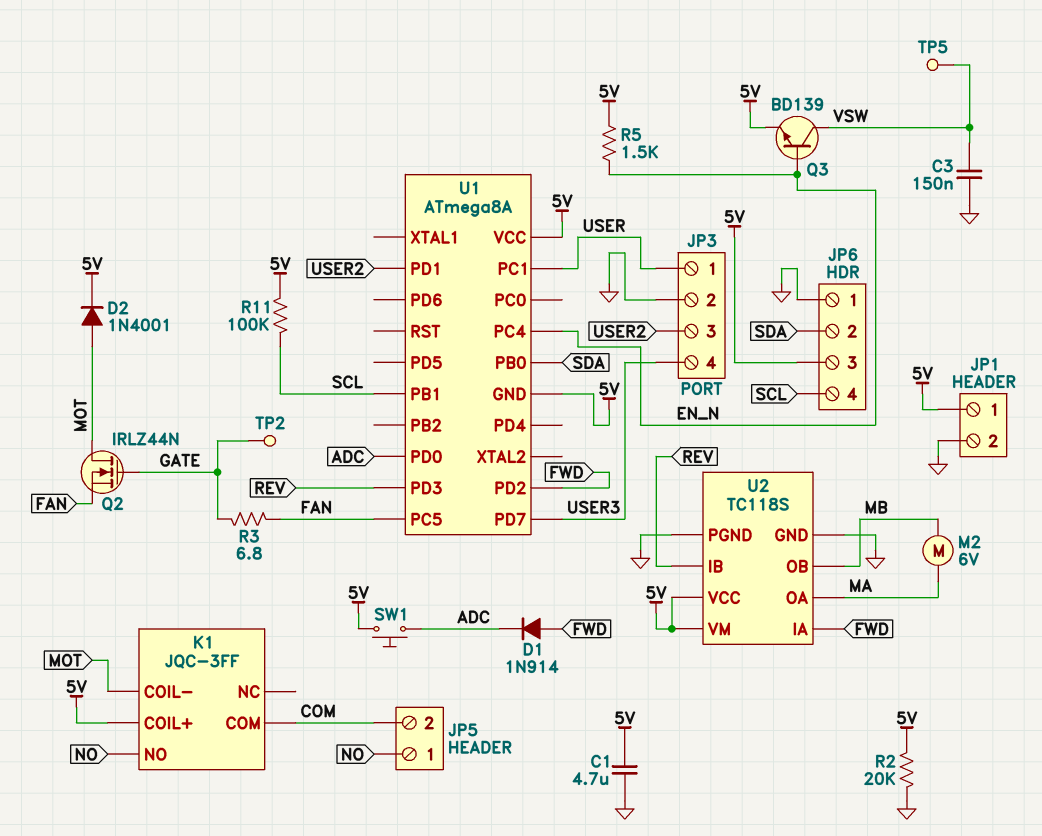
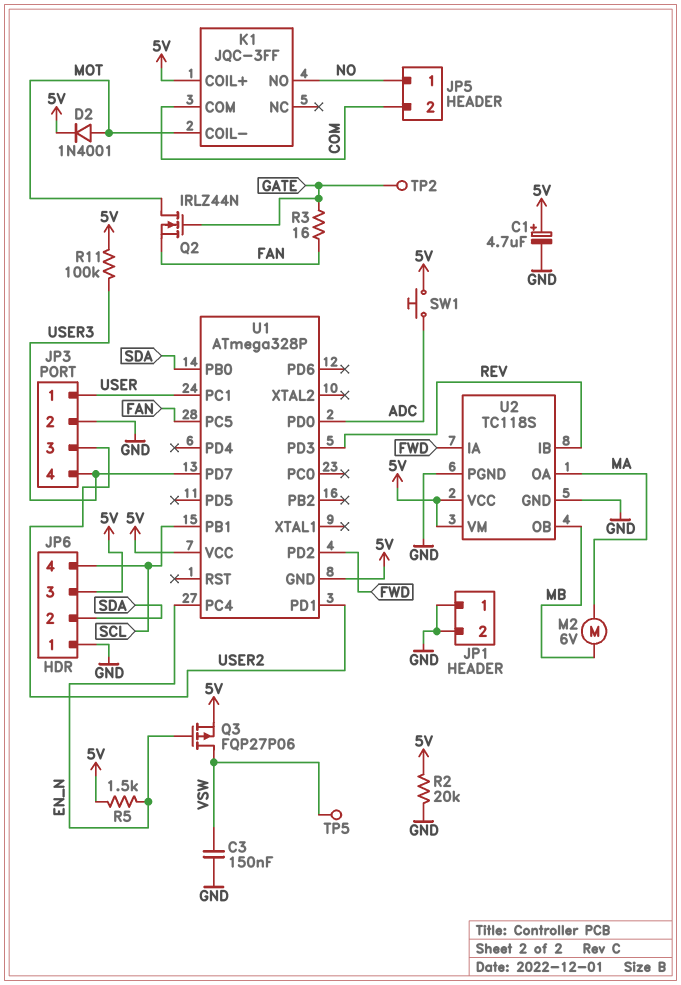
C1: 4.7uF (5V, GND) -> 4.7uF (plus 5V, minus GND)
D1: diode 1N914 (A FWD, K ADC) -> none
JP1 pin 1: 5V -> GND
Q3: NPN BD139 (B EN_N, C VSW, E 5V) -> PMOS FQP27P06 (G EN_N, D VSW, S 5V)
R3: 6.8 (FAN, GATE) -> 16 (FAN, GATE)
R11: 100k (5V, SCL) -> 100k (5V, USER3)
U1: ATmega8A -> ATmega328P

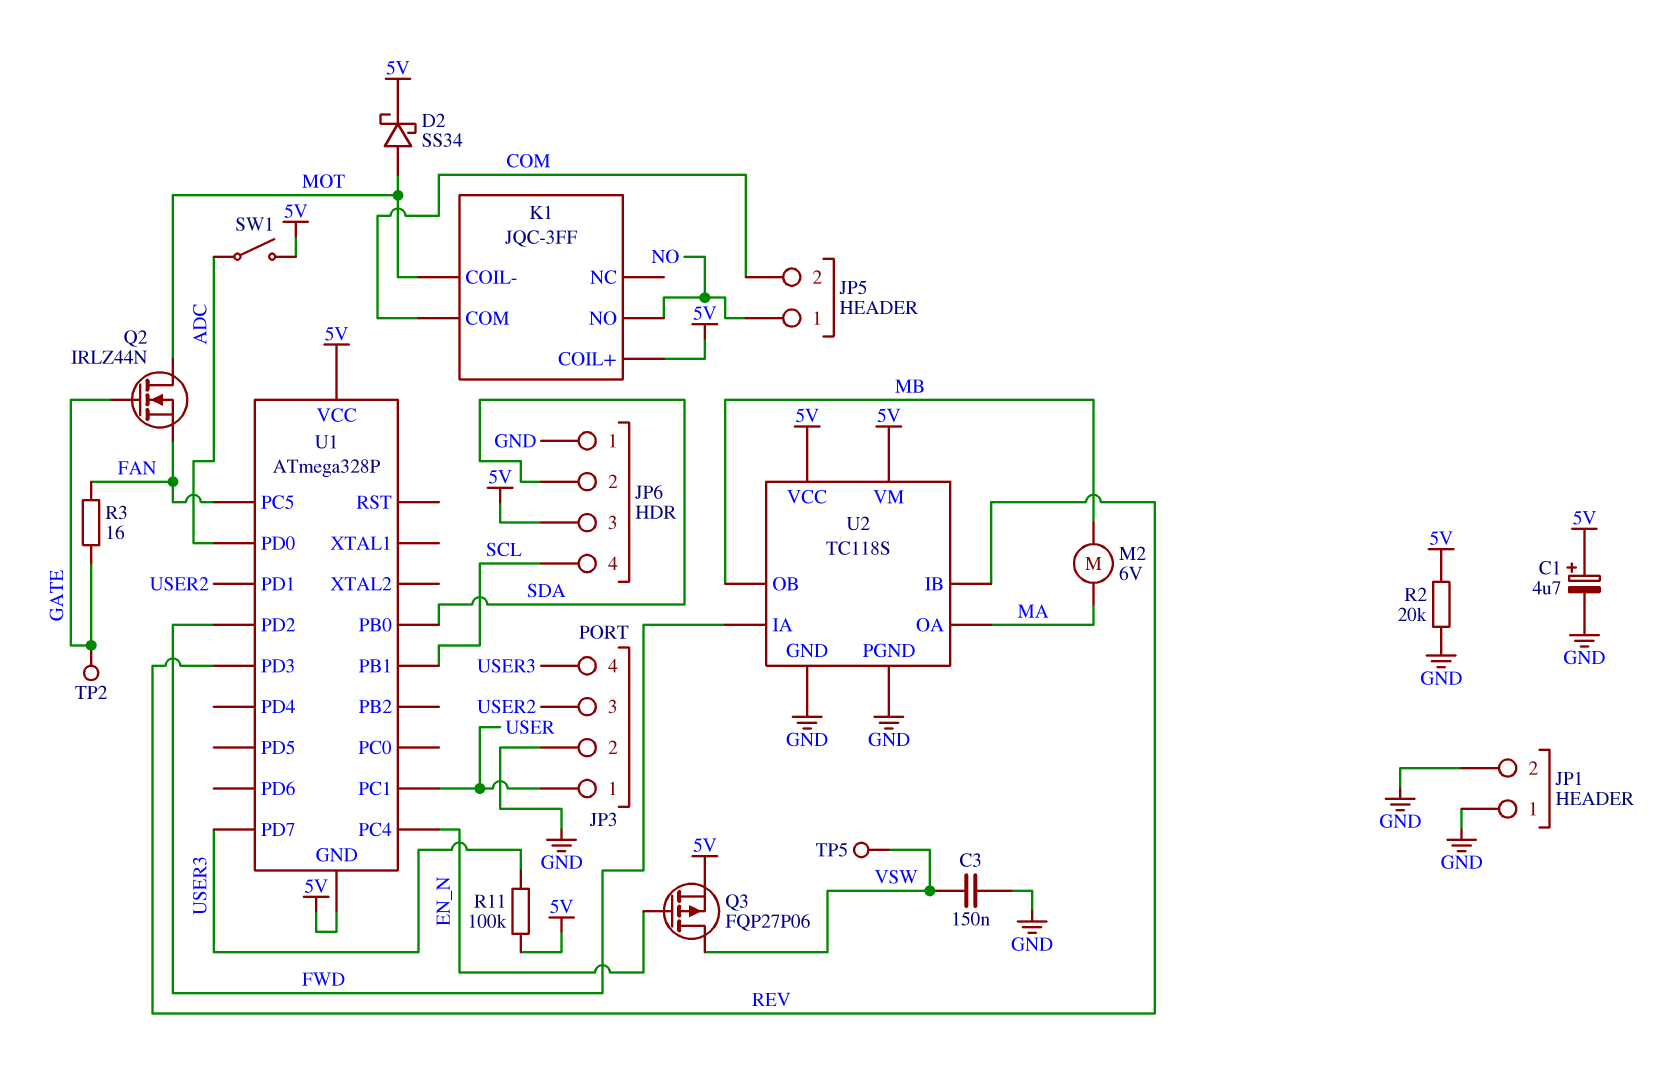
D2: diode 1N4001 (A MOT, K 5V) -> schottky SS34 (A MOT, K 5V)
R5: 1.5k (5V, EN_N) -> none
SW1: button (5V, ADC) -> switch (5V, ADC)

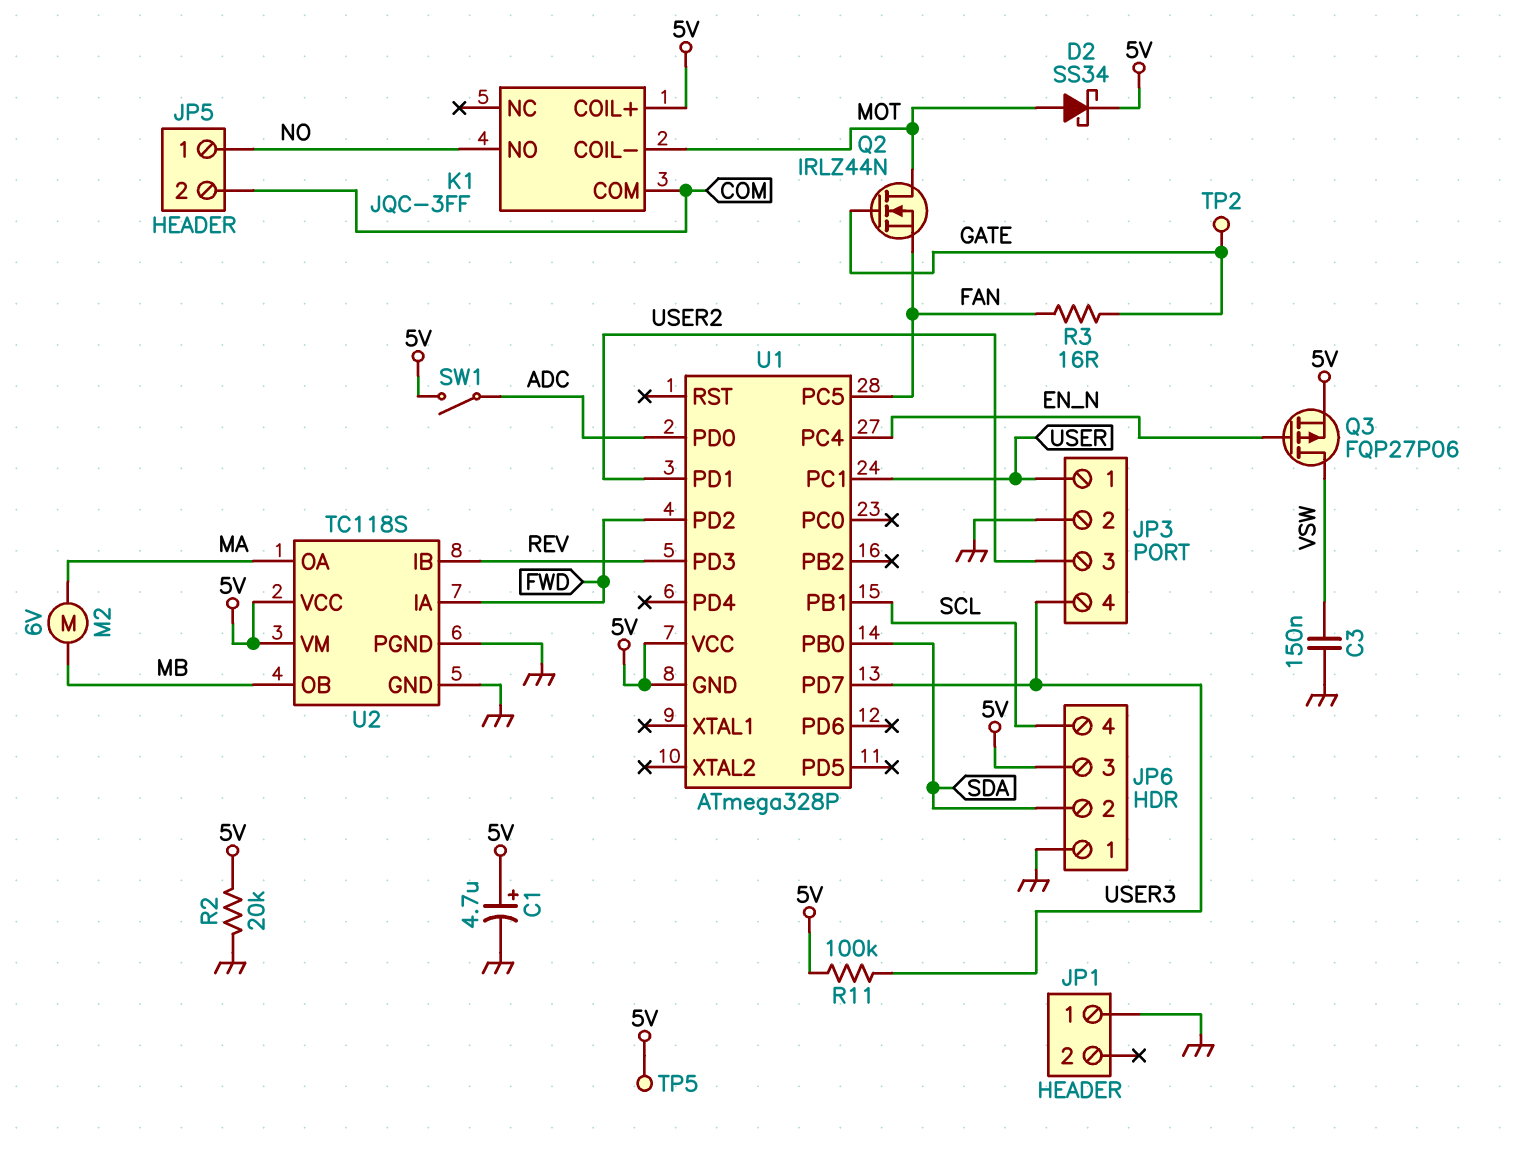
JP1 pin 2: GND -> none
TP5: test point (VSW) -> test point (5V)

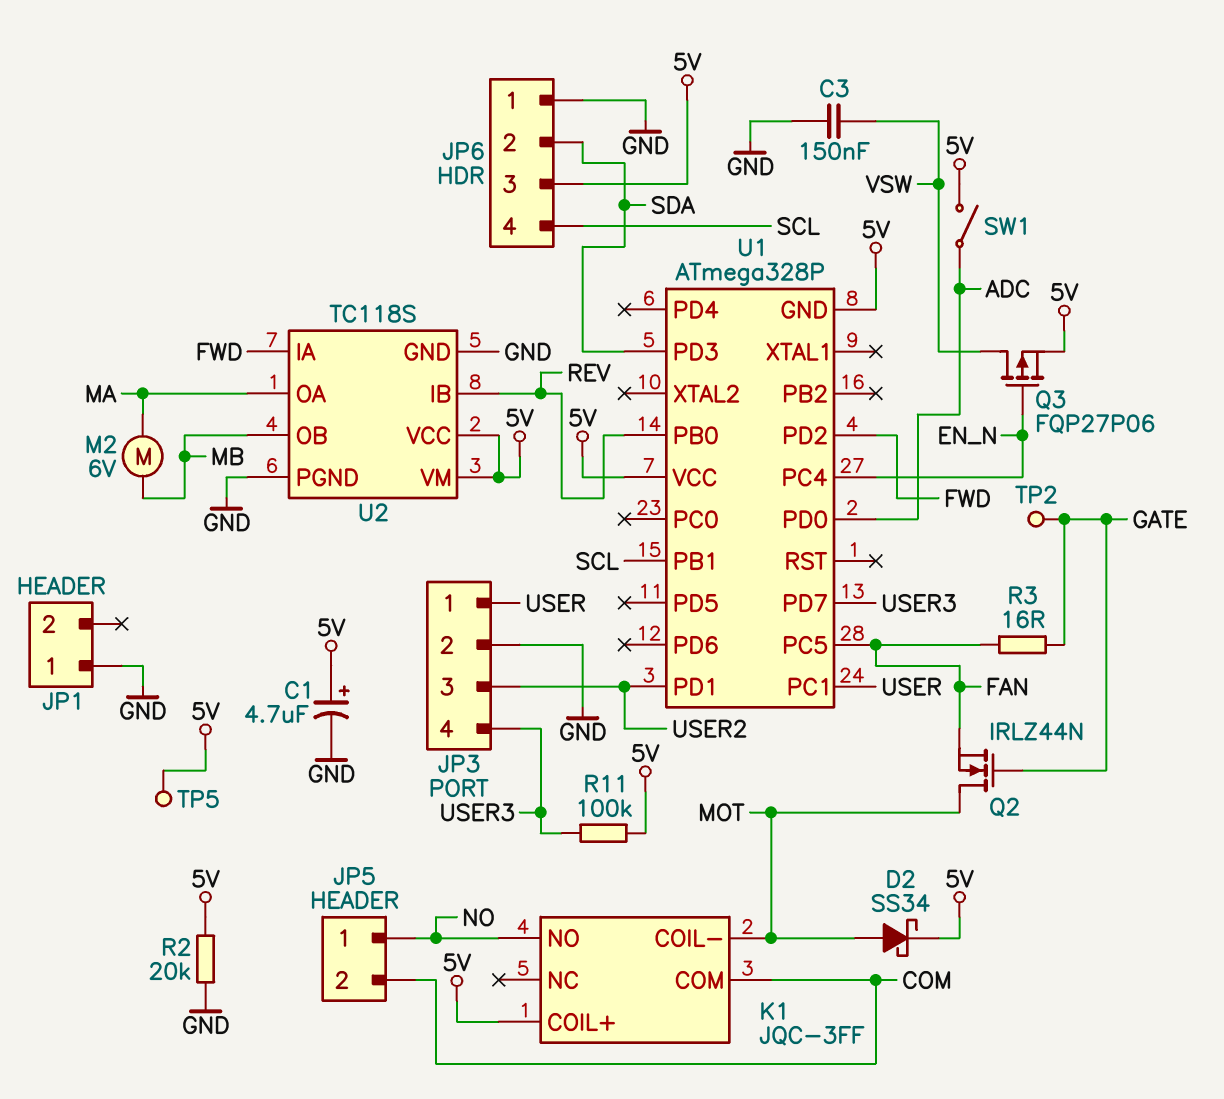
U1 pin PB0: SDA -> REV
U1 pin PD3: REV -> SDA

